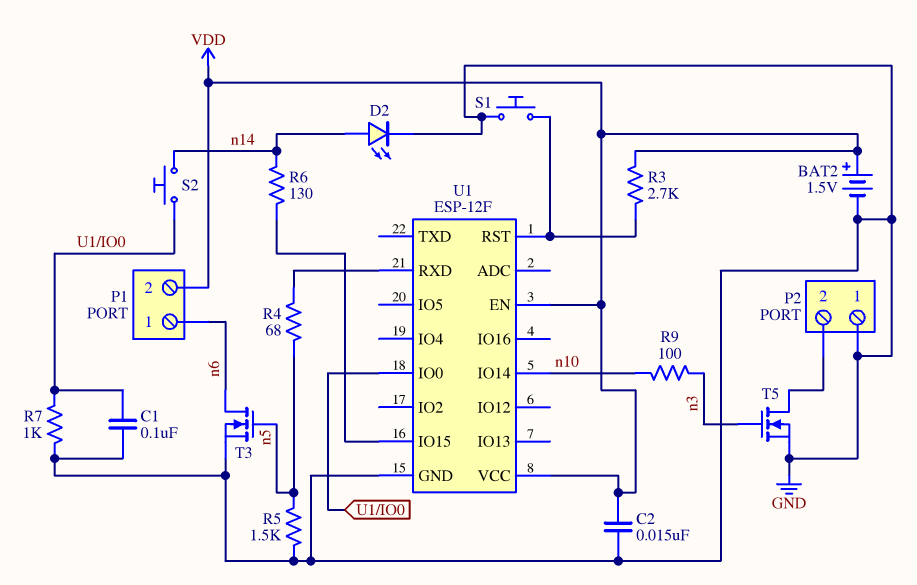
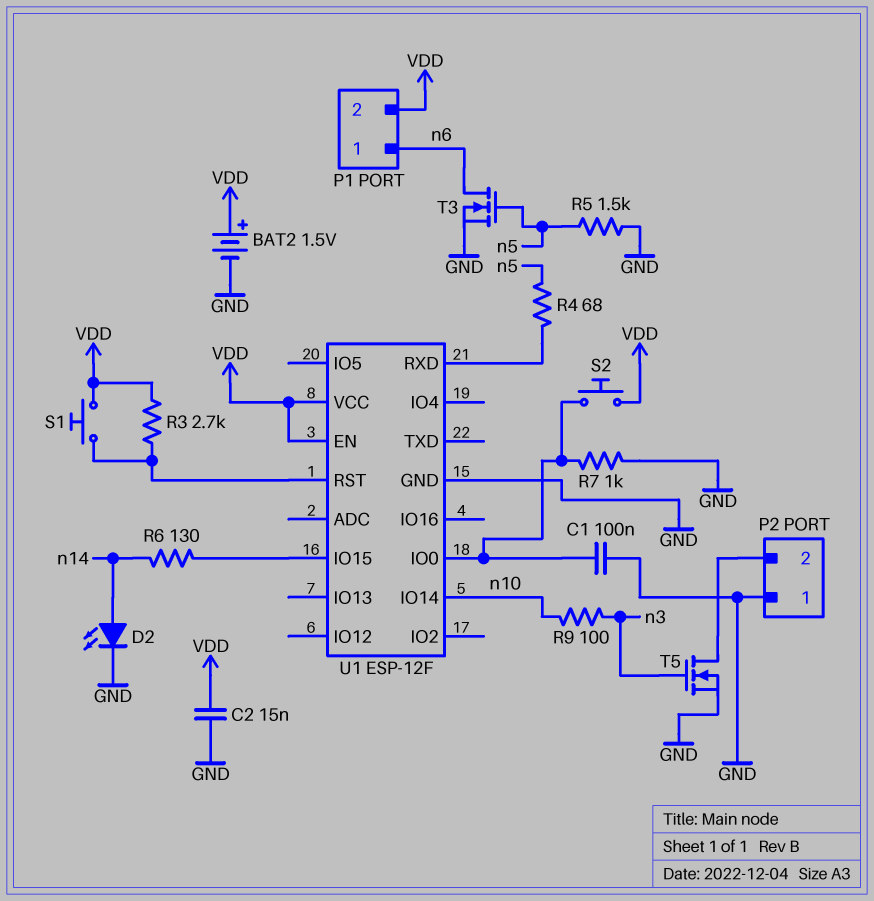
S1: button (GND, U1/RST) -> button (U1/RST, VDD)
S2: button (U1/IO0, n14) -> button (U1/IO0, VDD)

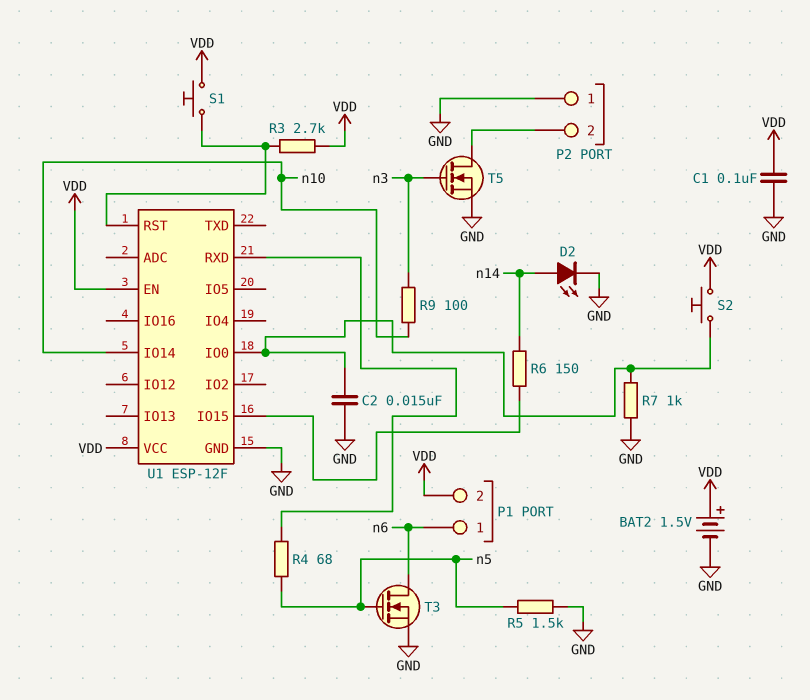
C1: 100nF (GND, U1/IO0) -> 100nF (GND, VDD)
C2: 15nF (GND, VDD) -> 15nF (GND, U1/IO0)
R6: 130 (U1/IO15, n14) -> 150 (U1/IO15, n14)

